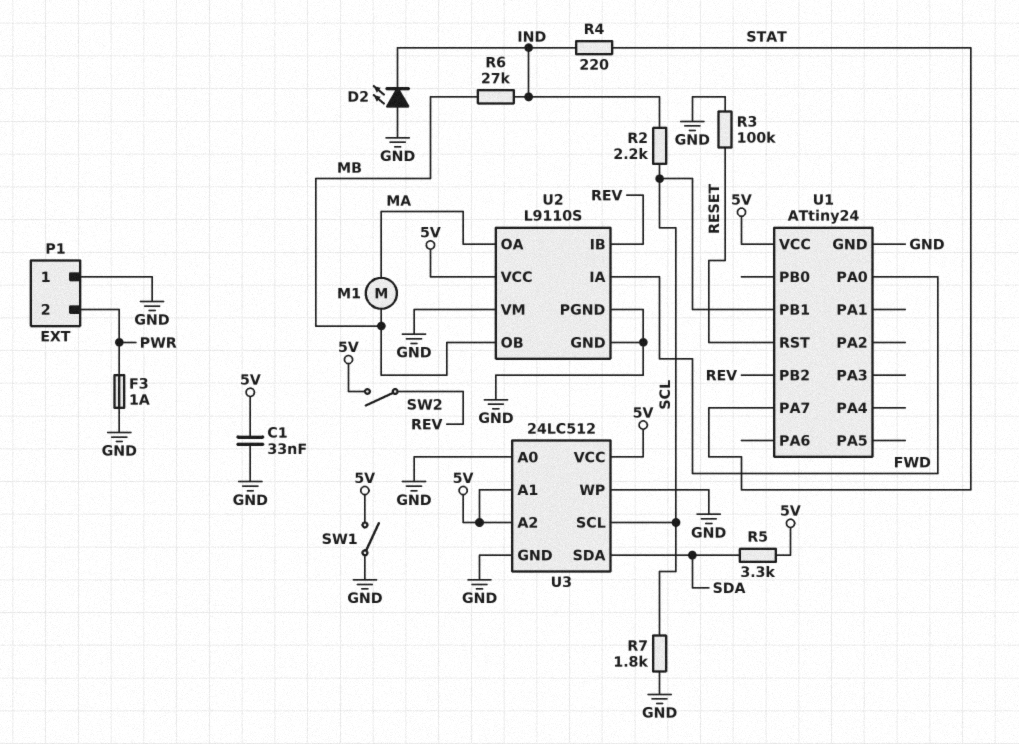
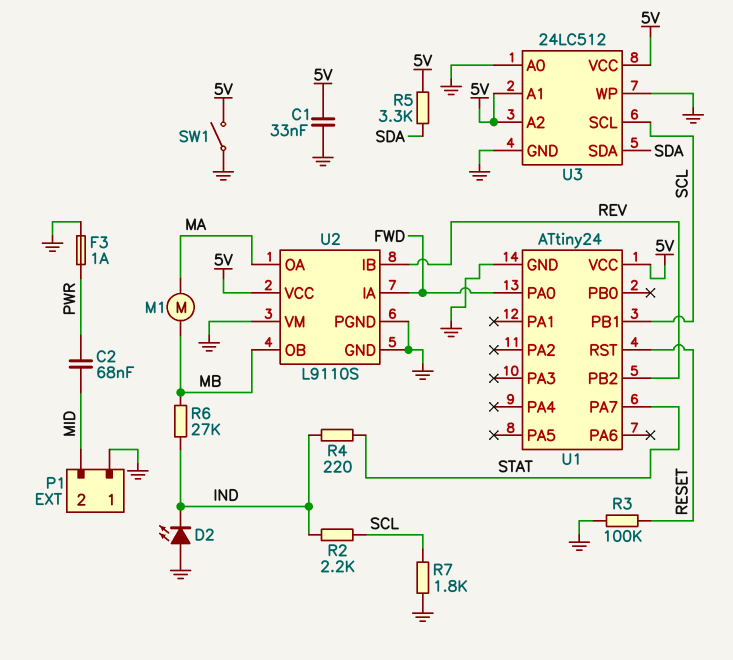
C2: none -> 68nF (MID, PWR)
P1 pin 2: PWR -> MID
SW2: switch (5V, REV) -> none

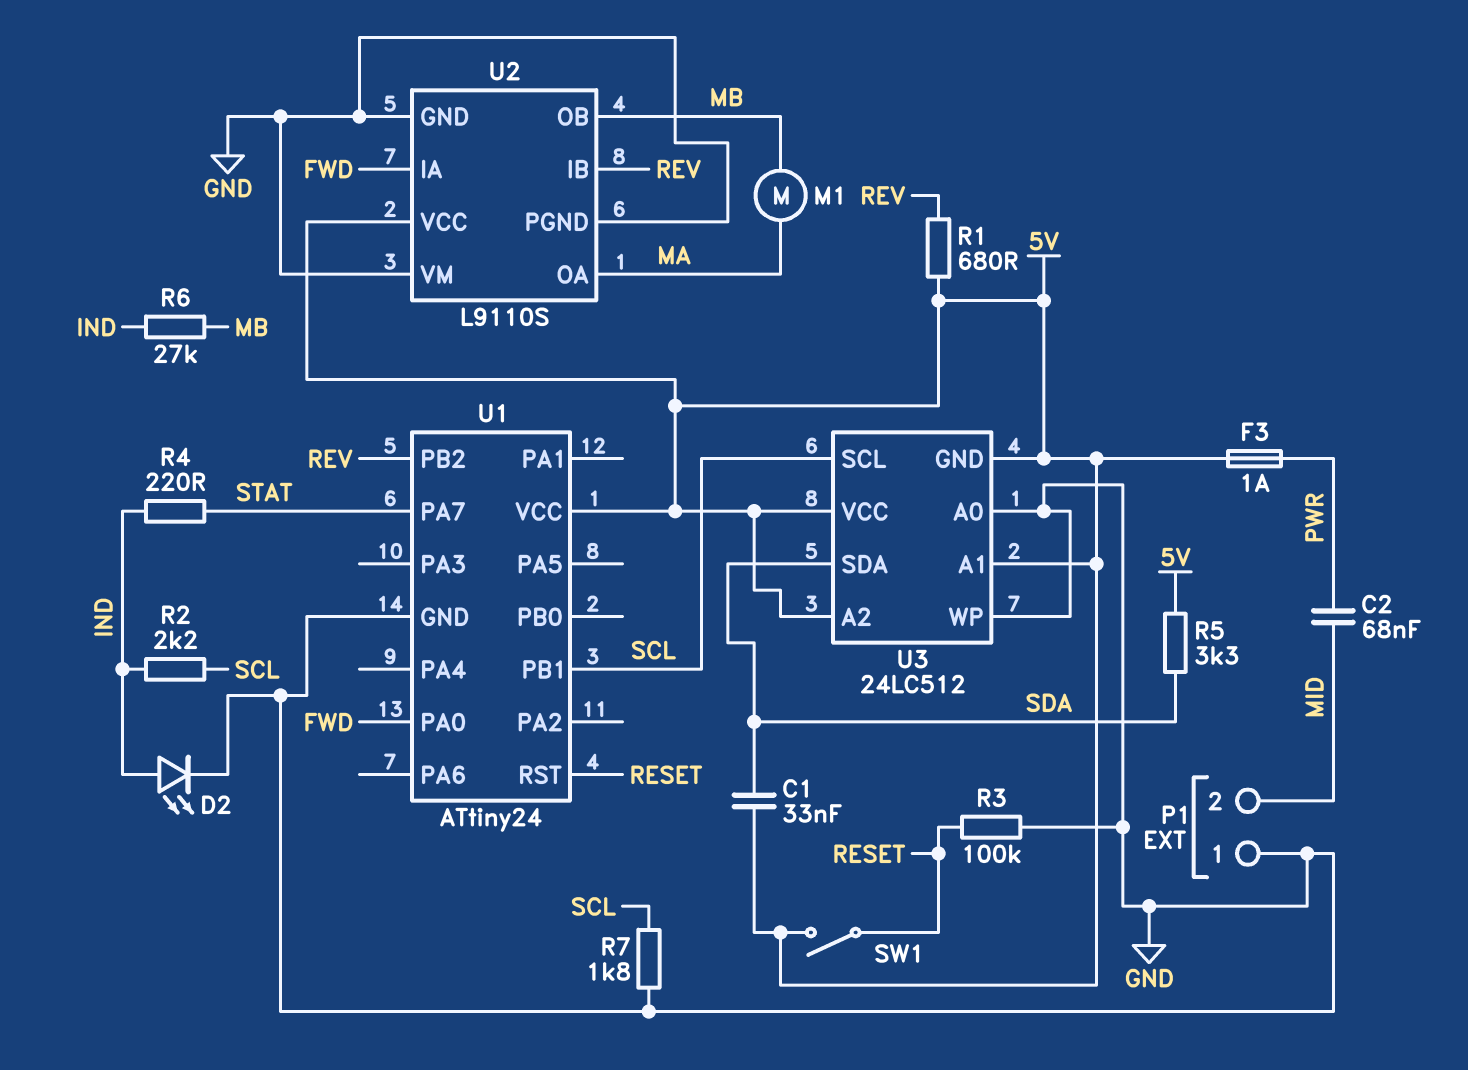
C1: 33nF (5V, GND) -> 33nF (5V, SDA)
D2: LED (A GND, K IND) -> LED (A IND, K GND)
F3: 1A (GND, PWR) -> 1A (5V, PWR)
R1: none -> 680 (5V, REV)
SW1: switch (5V, GND) -> switch (5V, RESET)
U3 pin GND: GND -> 5V

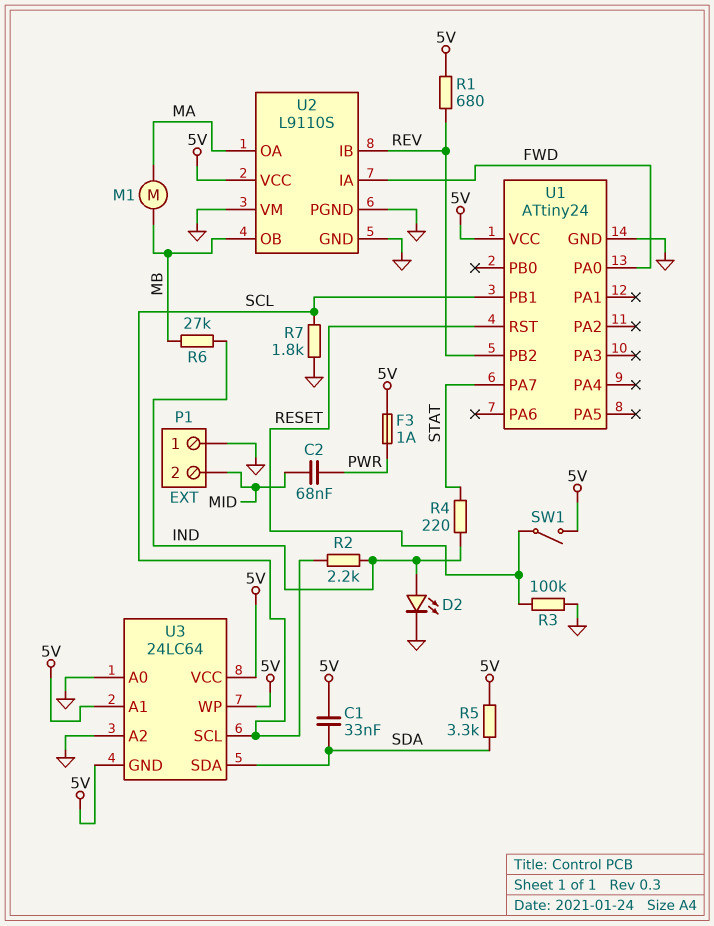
U3: 24LC512 -> 24LC64
U3 pin A2: 5V -> GND
U3 pin WP: GND -> 5V

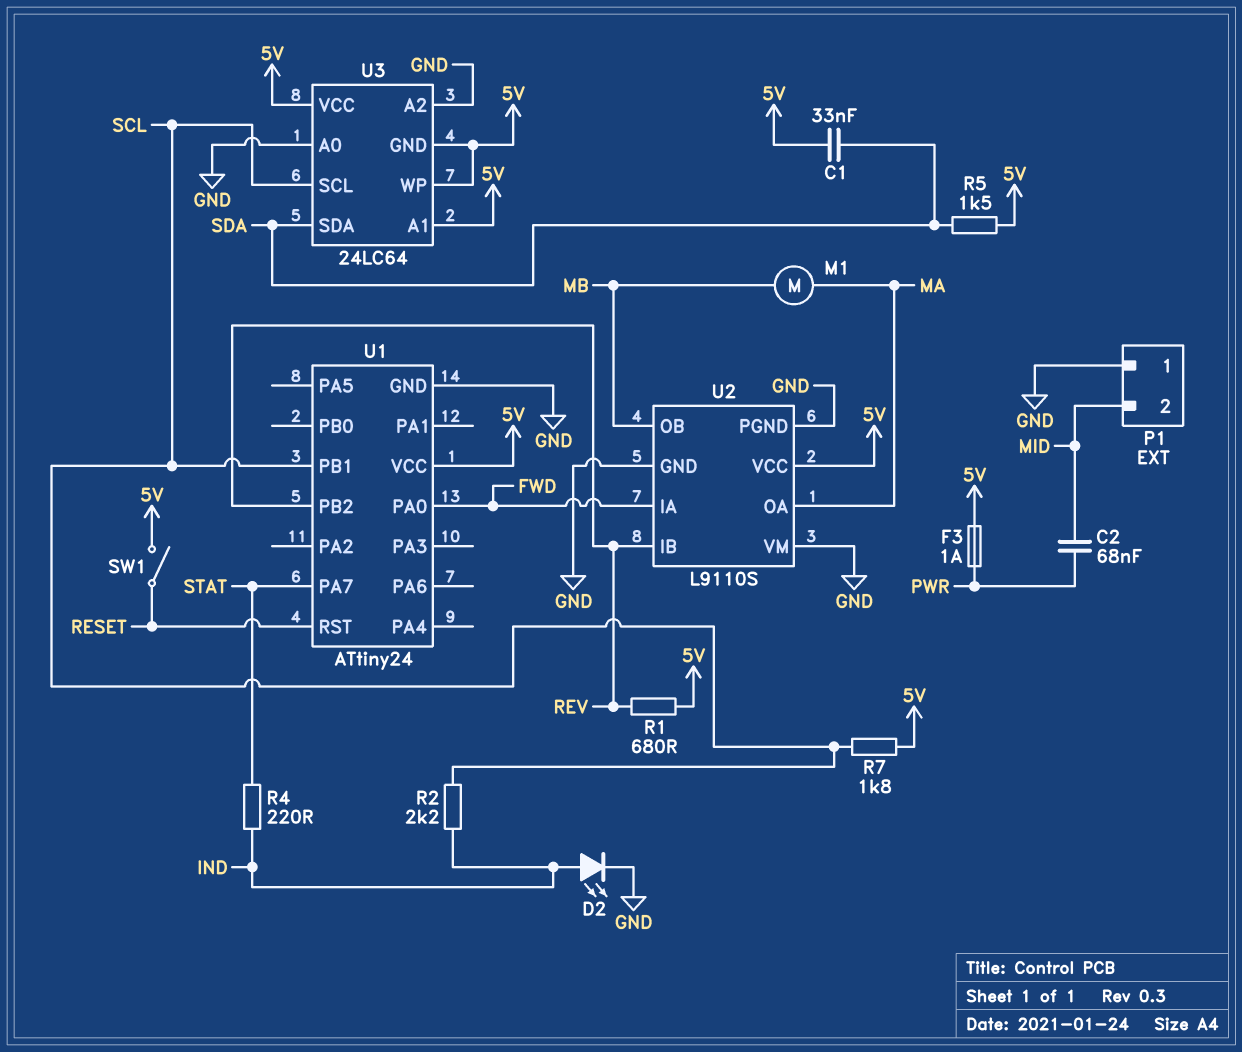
R3: 100k (GND, RESET) -> none
R5: 3.3k (5V, SDA) -> 1.5k (5V, SDA)
R6: 27k (IND, MB) -> none
R7: 1.8k (GND, SCL) -> 1.8k (5V, SCL)

